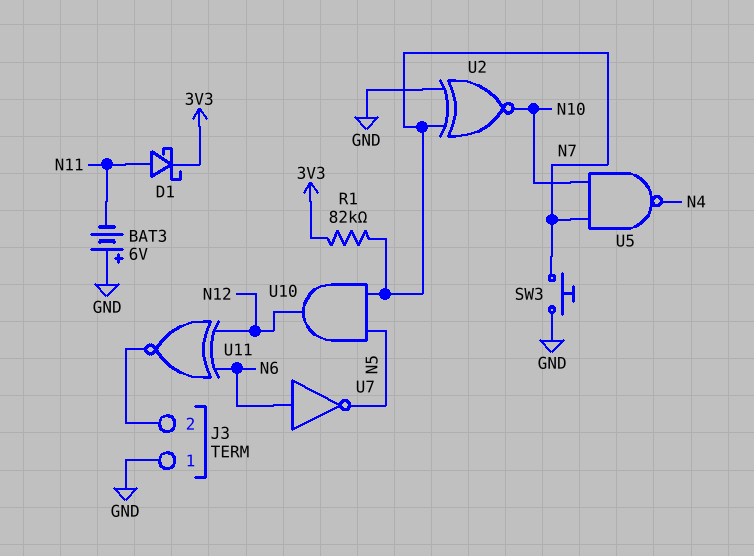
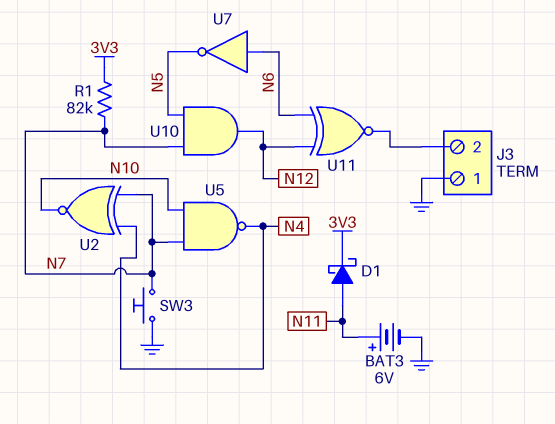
BAT3: 6V (plus GND, minus N11) -> 6V (plus N11, minus GND)
U2: XNOR (in GND, in N7, out N10) -> XNOR (in N4, in N7, out N10)

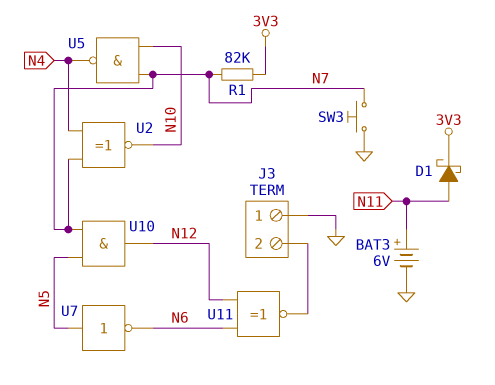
U7: NOT (in N6, out N5) -> NOT (in N5, out N6)

